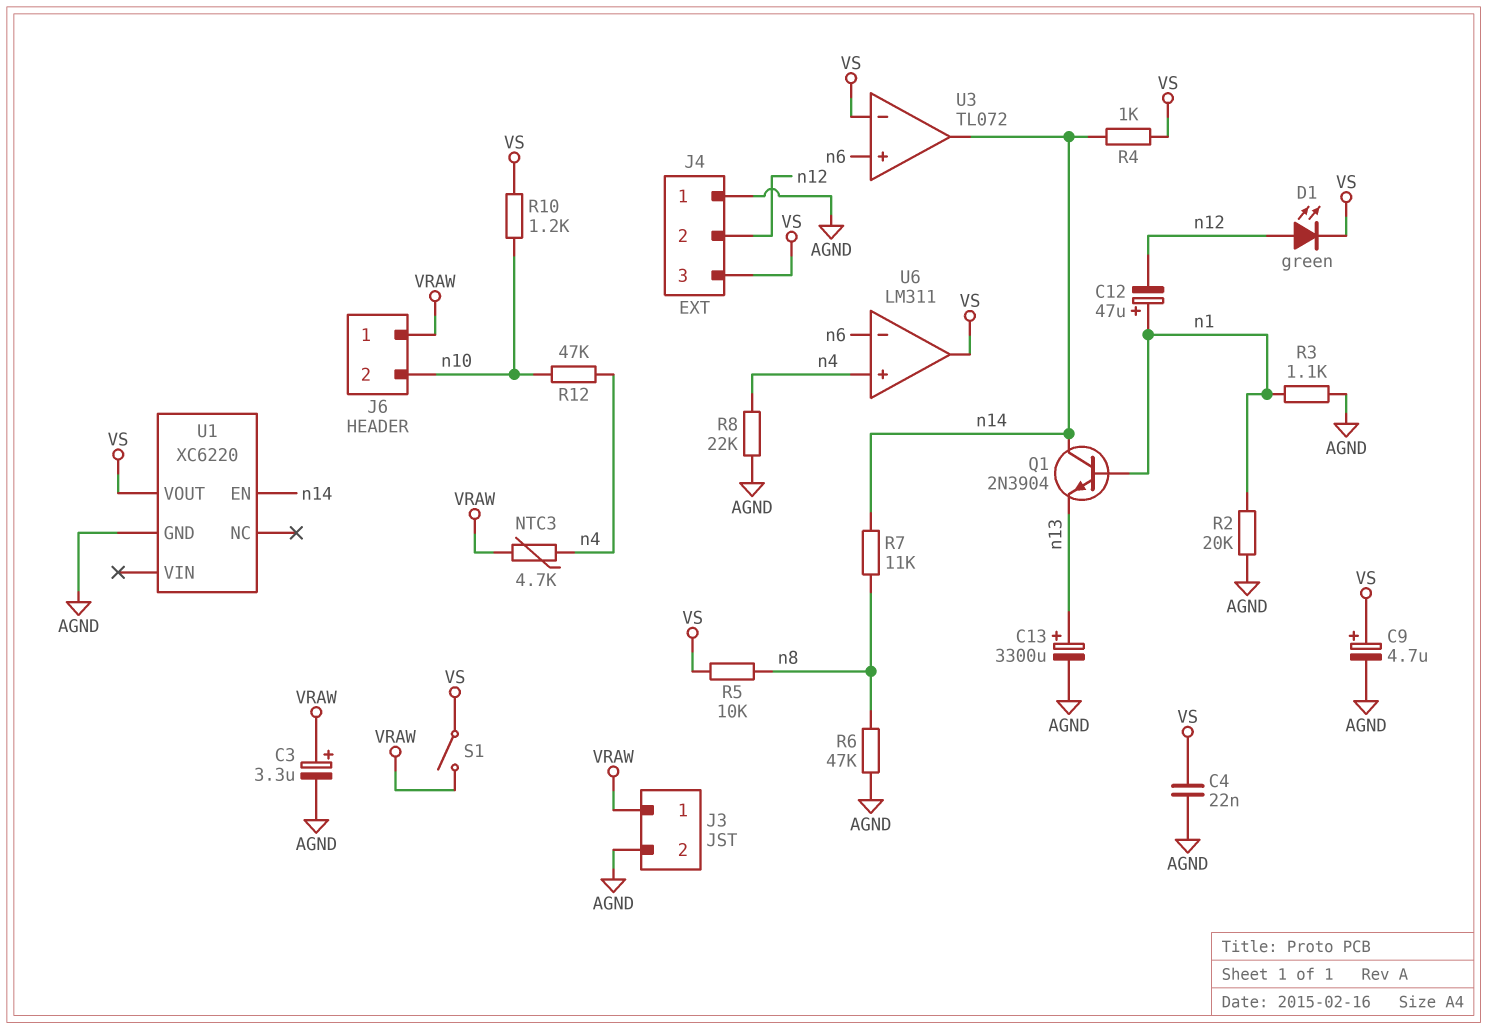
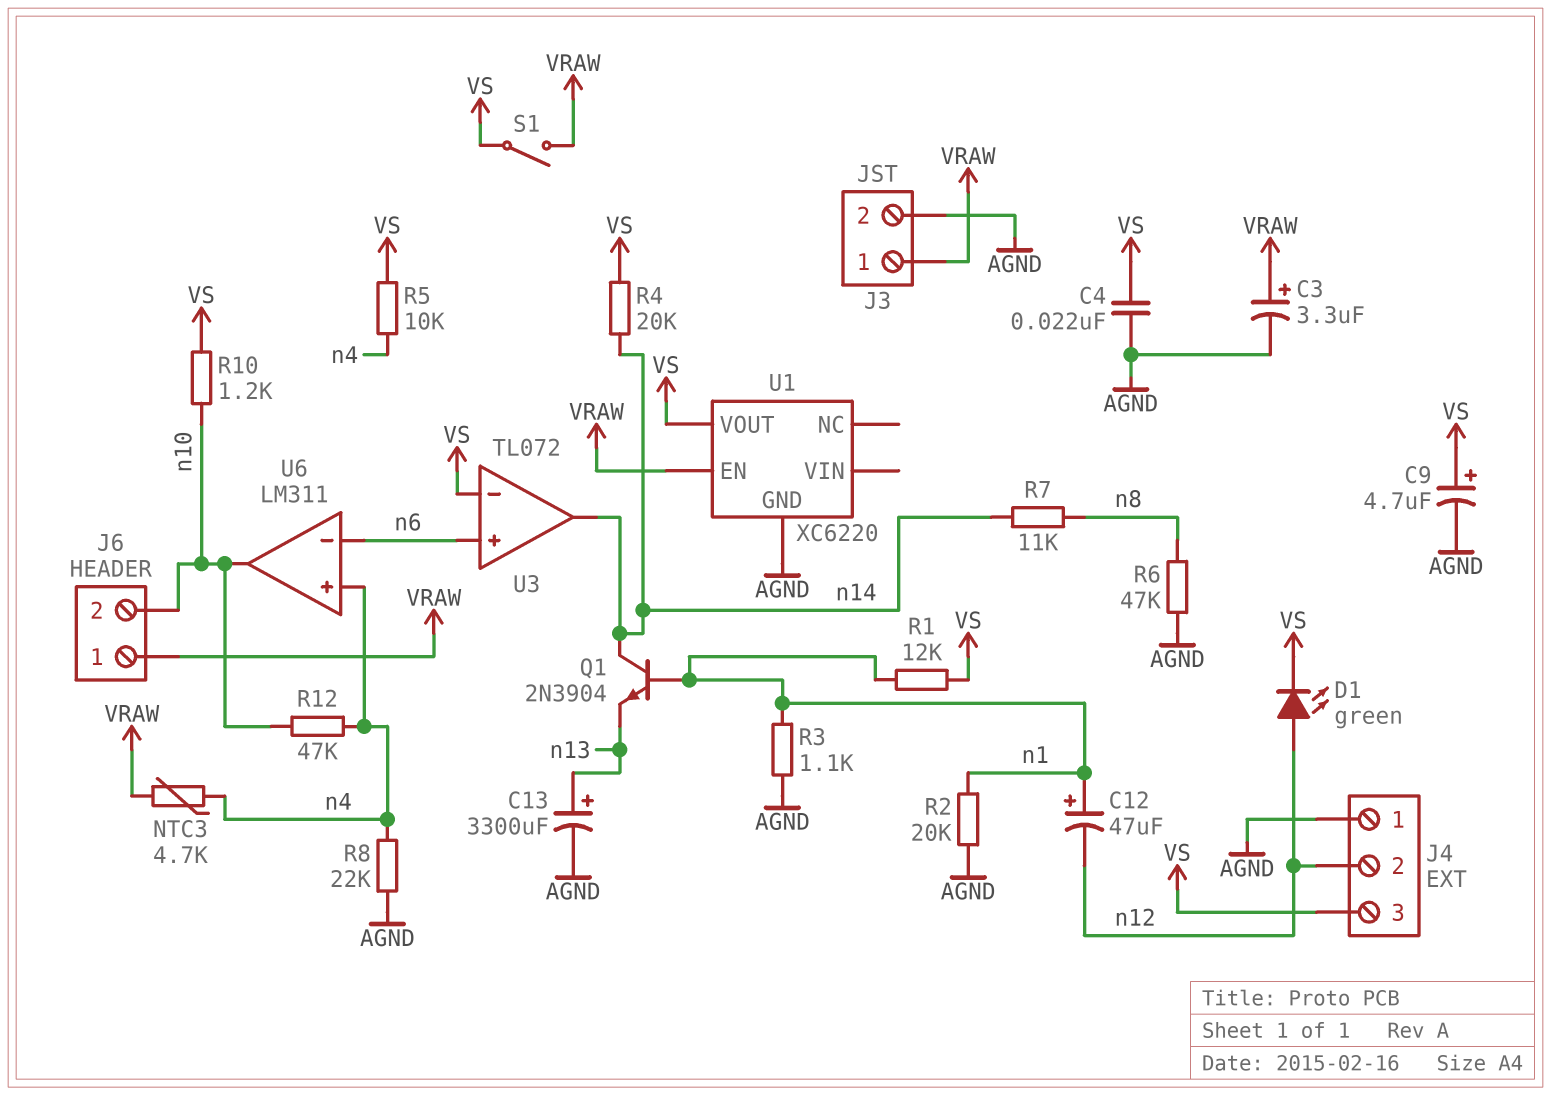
R1: none -> 12k (VS, n1)
R4: 1k (VS, n14) -> 20k (VS, n14)
R5: 10k (VS, n8) -> 10k (VS, n4)
U1 pin EN: n14 -> VRAW
U6 pin out: VS -> n10

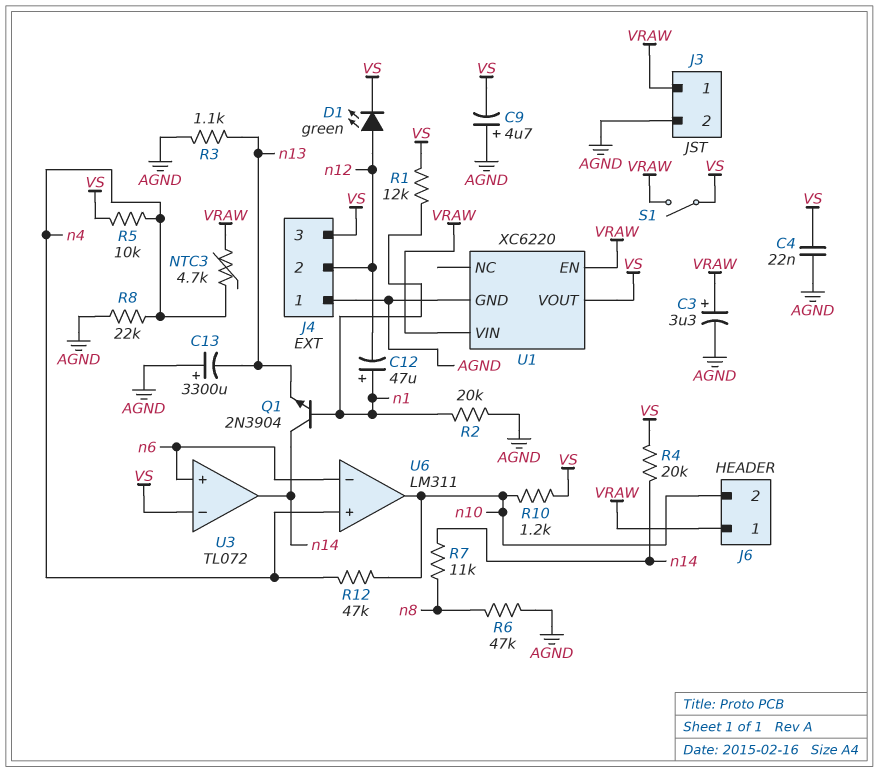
C9: 4.7uF (plus VS, minus AGND) -> 4.7uF (plus AGND, minus VS)
C13: 3300uF (plus n13, minus AGND) -> 3300uF (plus AGND, minus n13)
R3: 1.1k (AGND, n1) -> 1.1k (AGND, n13)
U1 pin VIN: none -> VRAW

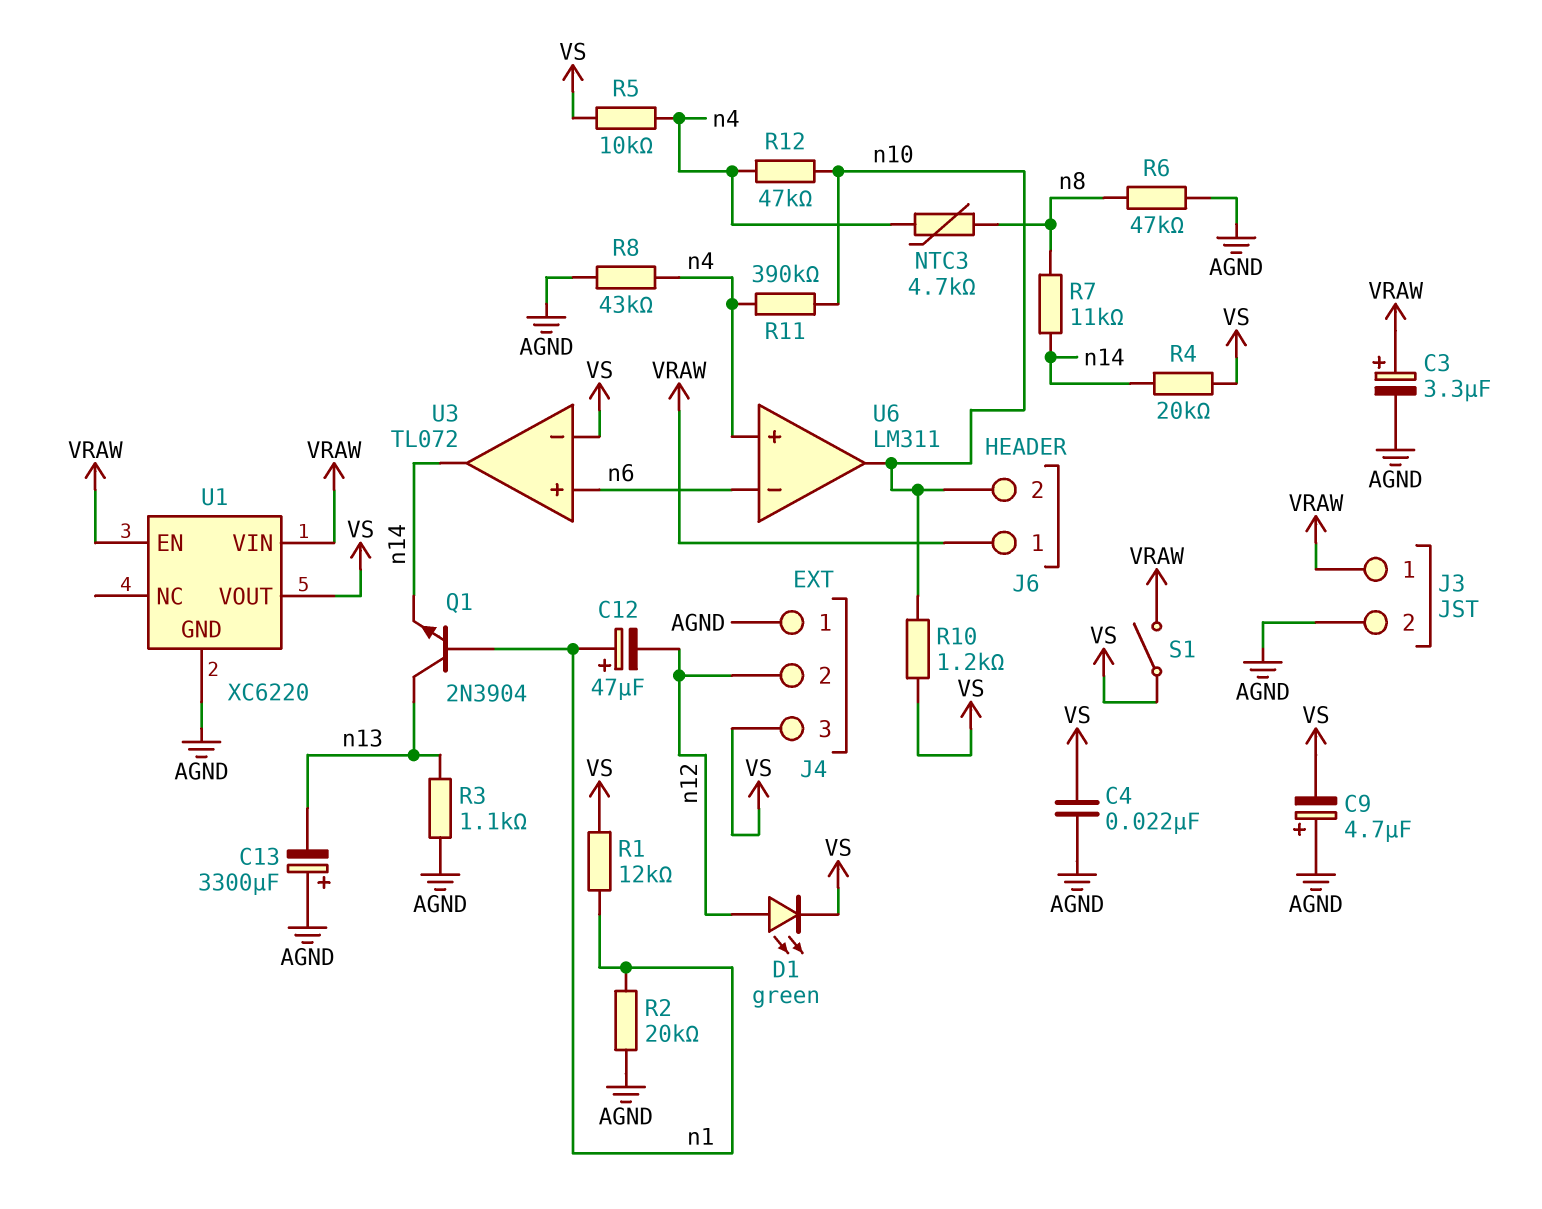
NTC3: 4.7k (VRAW, n4) -> 4.7k (n4, n8)
Q1: NPN 2N3904 (B n1, C n14, E n13) -> NPN 2N3904 (B n1, C n13, E n14)
R8: 22k (AGND, n4) -> 43k (AGND, n4)
R11: none -> 390k (n4, n10)

